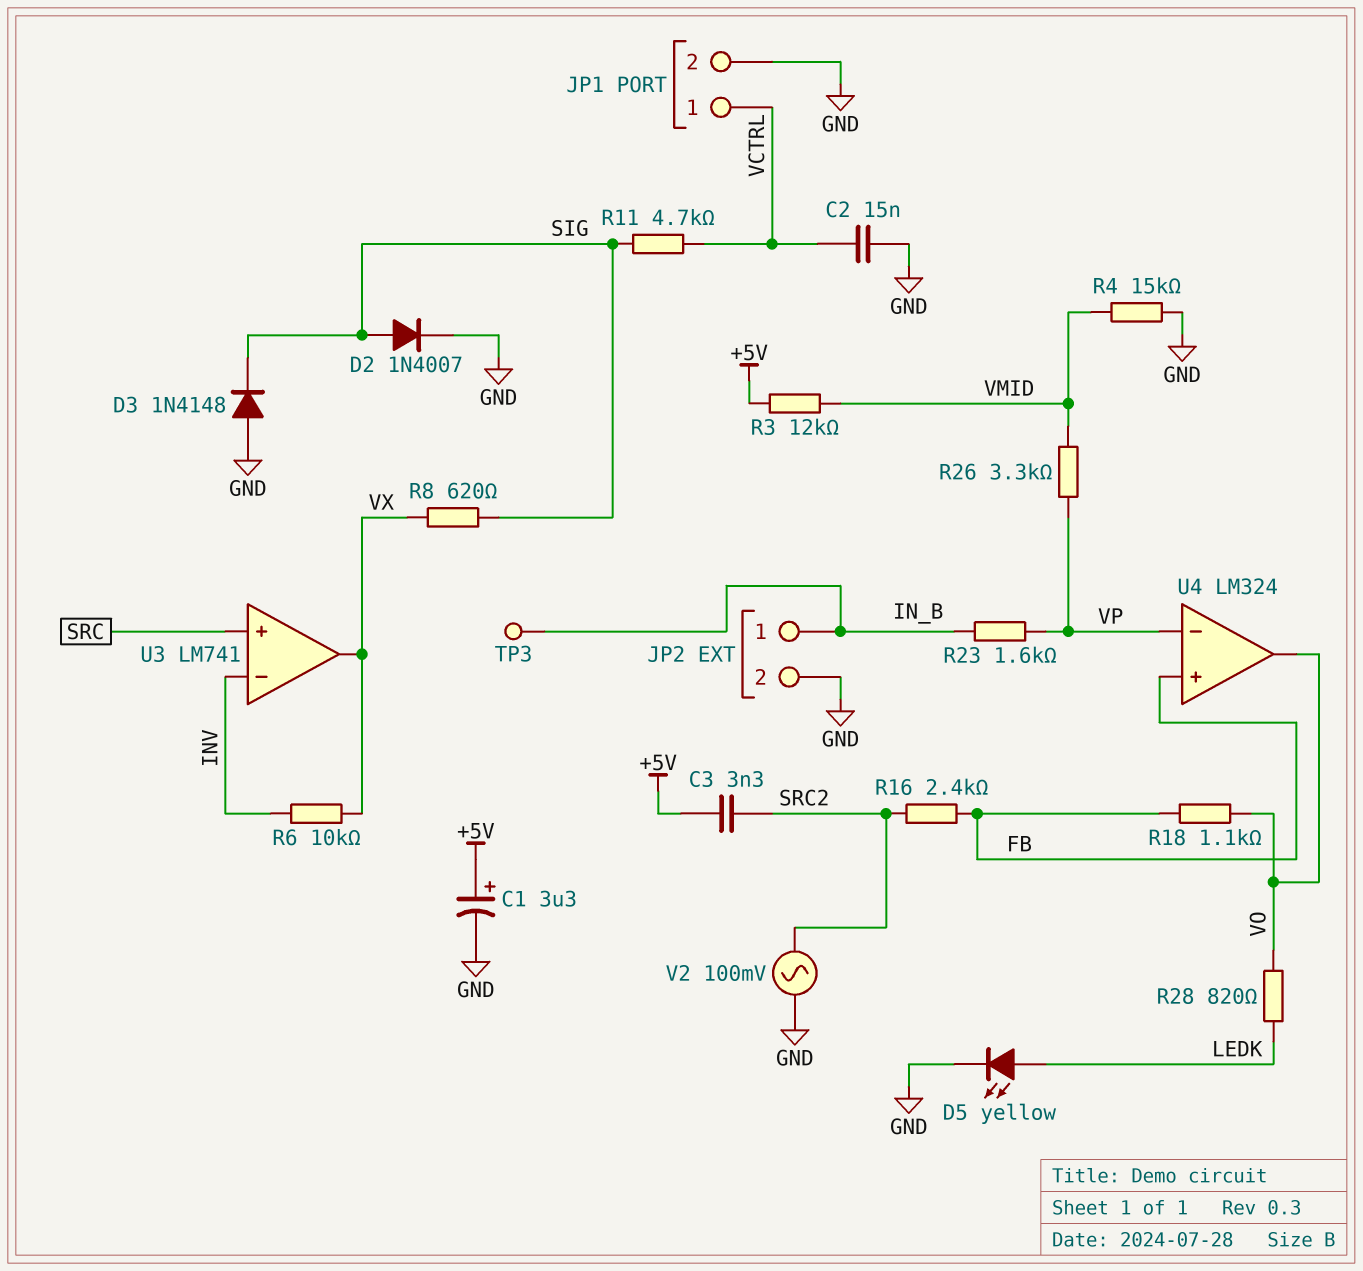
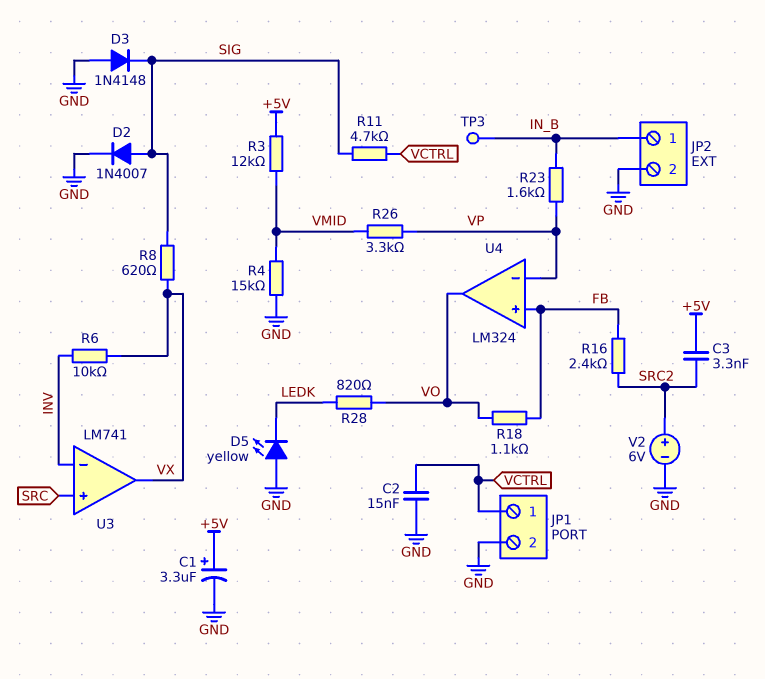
D5: LED yellow (A LEDK, K GND) -> LED yellow (A GND, K LEDK)
V2: AC 100mV (GND, SRC2) -> 6V (plus SRC2, minus GND)

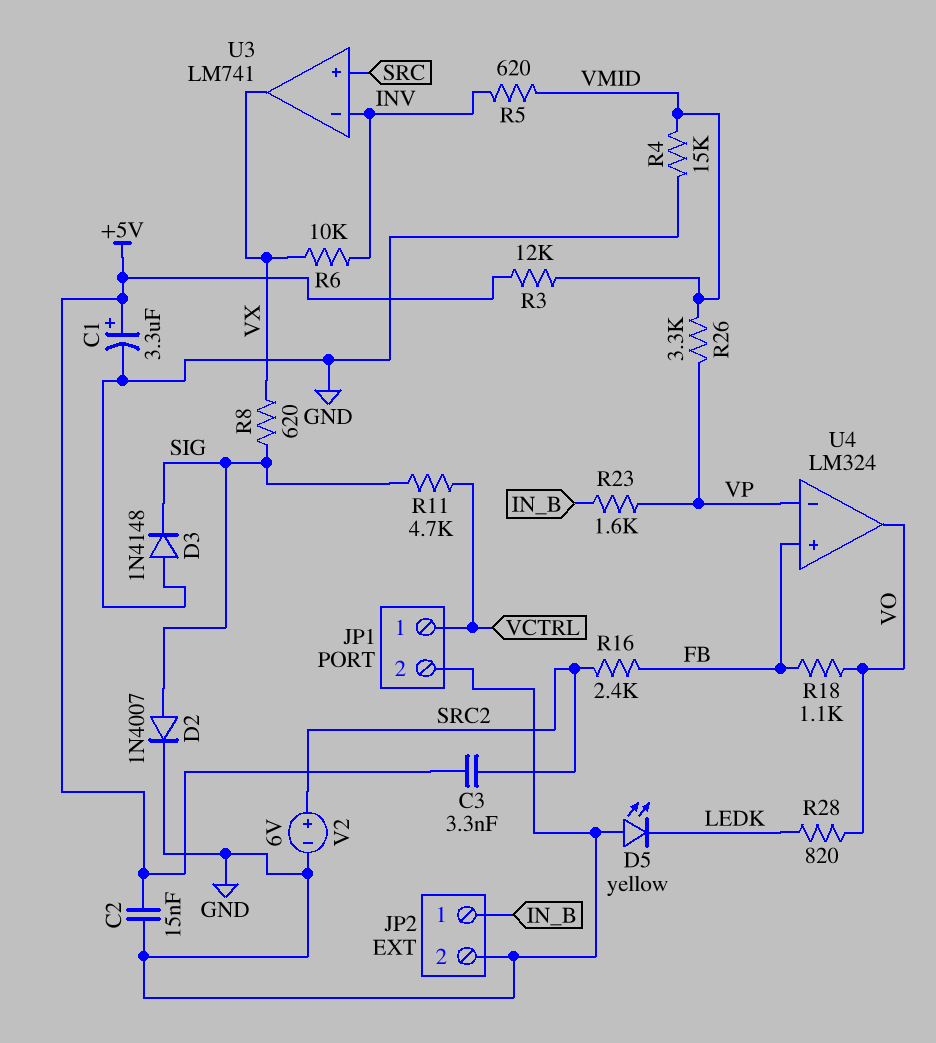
C2: 15nF (GND, VCTRL) -> 15nF (+5V, GND)
R5: none -> 620 (INV, VMID)
TP3: test point (IN_B) -> none

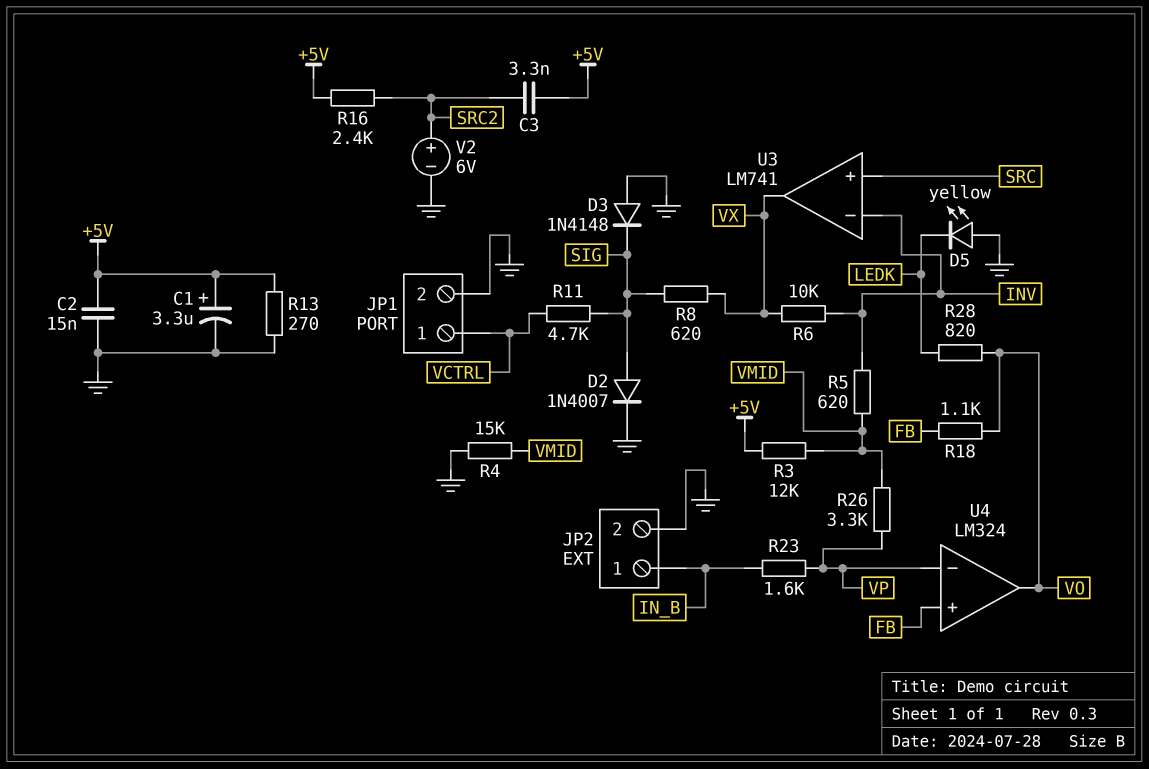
R13: none -> 270 (+5V, GND)
R16: 2.4k (FB, SRC2) -> 2.4k (+5V, SRC2)

